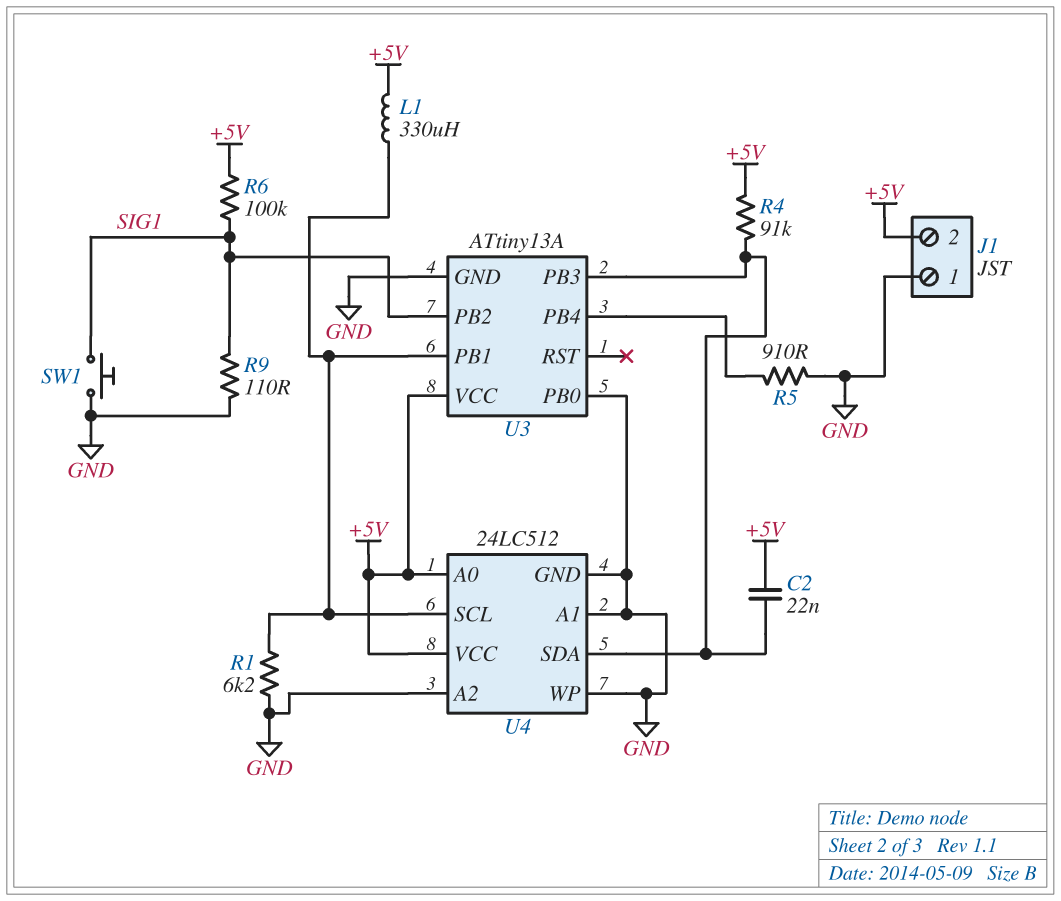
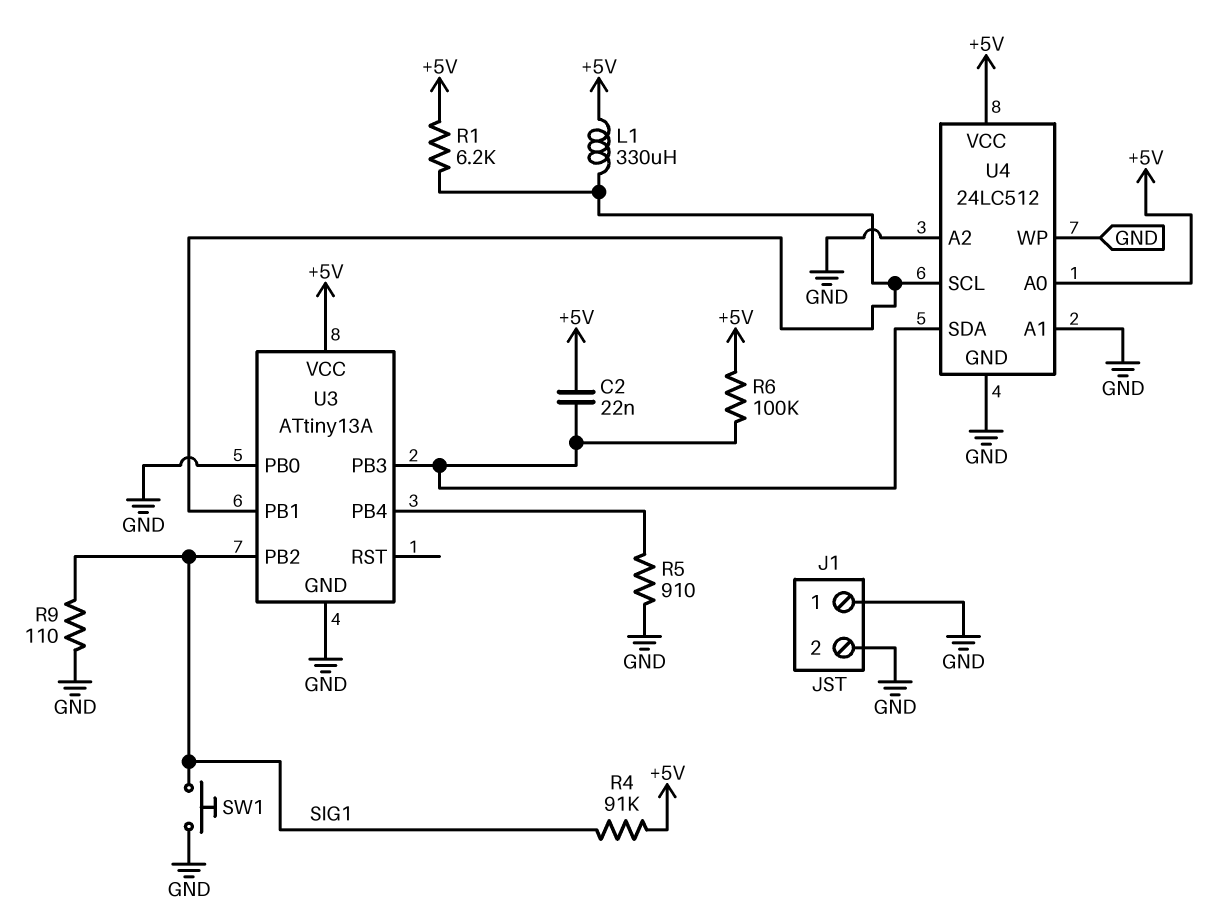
J1 pin 2: +5V -> GND
R1: 6.2k (GND, U3/PB1) -> 6.2k (+5V, U3/PB1)
R4: 91k (+5V, U3/PB3) -> 91k (+5V, SIG1)
R6: 100k (+5V, SIG1) -> 100k (+5V, U3/PB3)

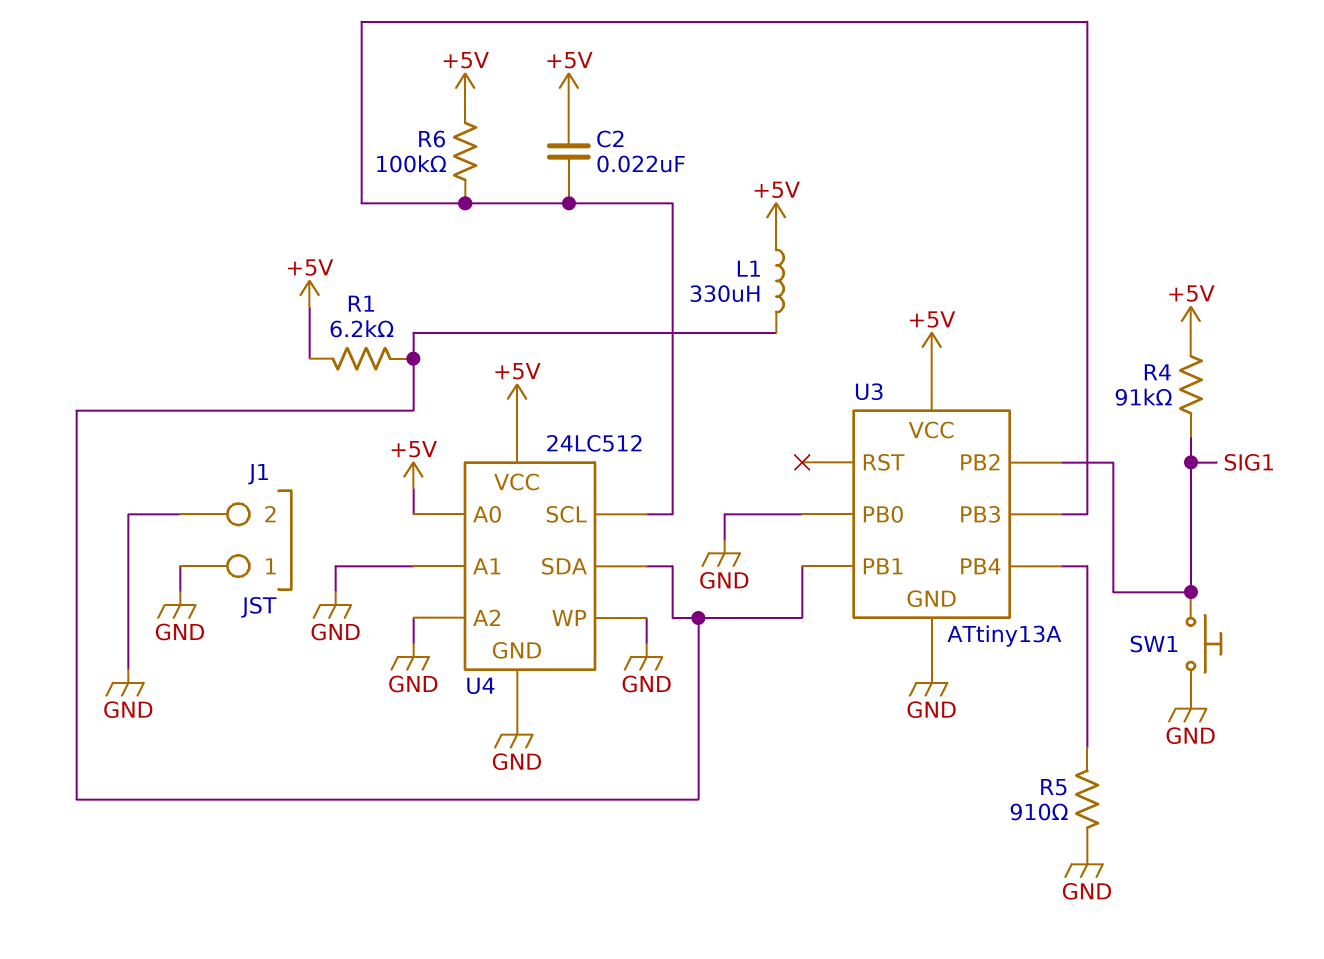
R9: 110 (GND, SIG1) -> none
U4 pin SCL: U3/PB1 -> U3/PB3
U4 pin SDA: U3/PB3 -> U3/PB1

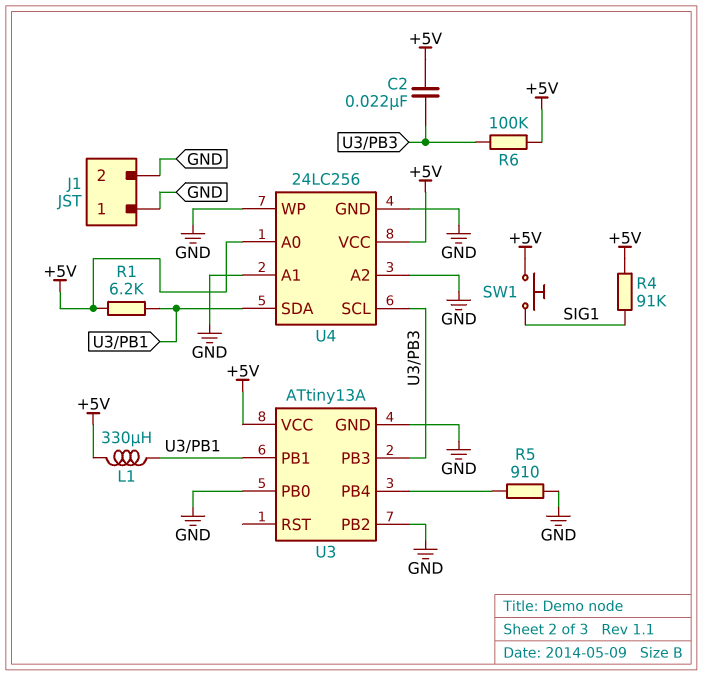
SW1: button (GND, SIG1) -> button (+5V, SIG1)
U3 pin PB2: SIG1 -> GND
U4: 24LC512 -> 24LC256

